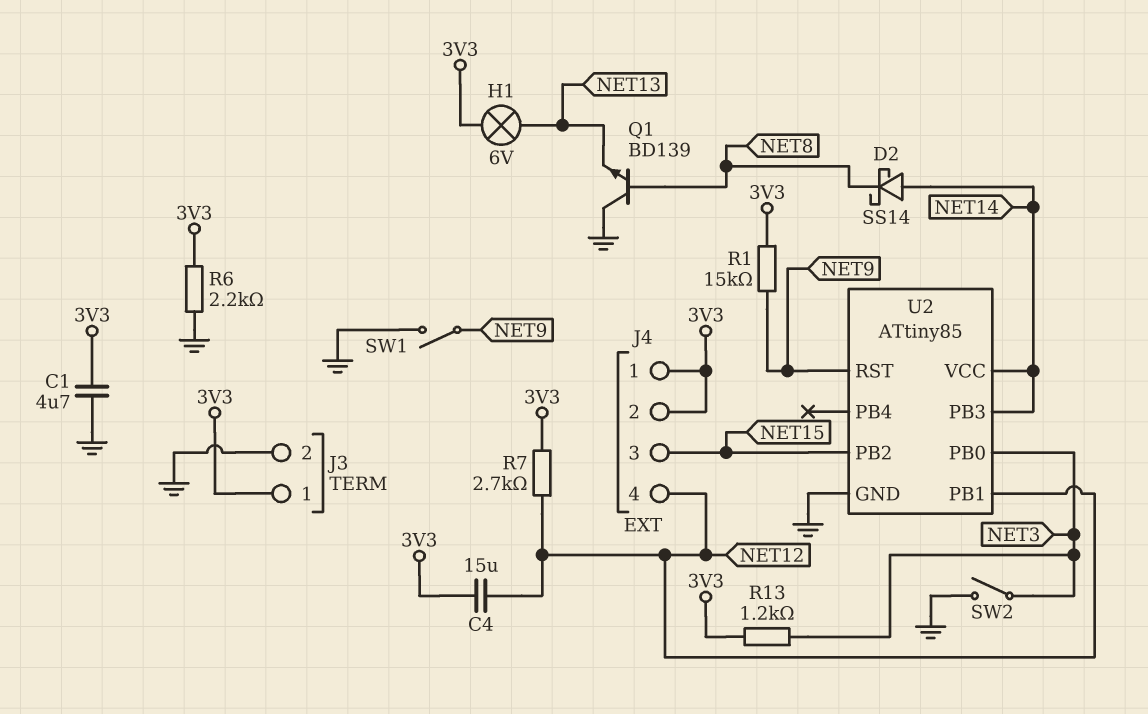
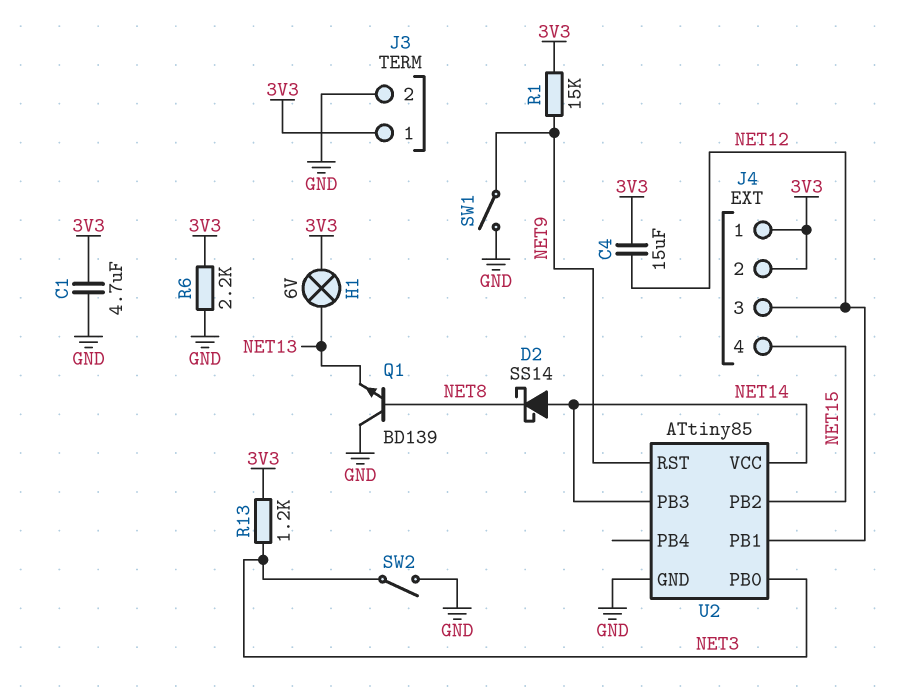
J4 pin 3: NET15 -> NET12
J4 pin 4: NET12 -> NET15
R7: 2.7k (3V3, NET12) -> none

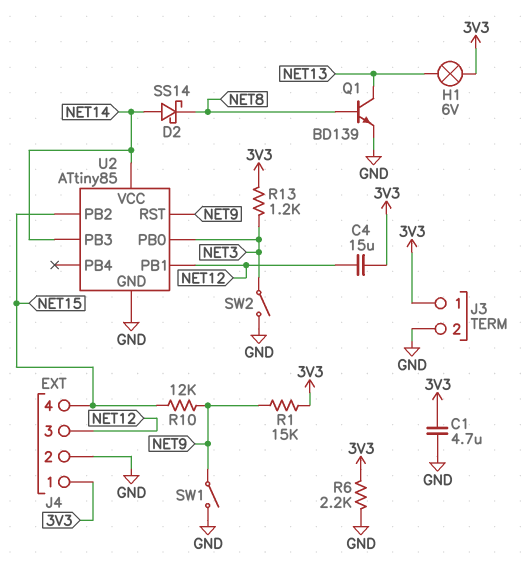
J4 pin 2: 3V3 -> GND
Q1: NPN BD139 (B NET8, C GND, E NET13) -> NPN BD139 (B NET8, C NET13, E GND)
R10: none -> 12k (NET9, NET15)

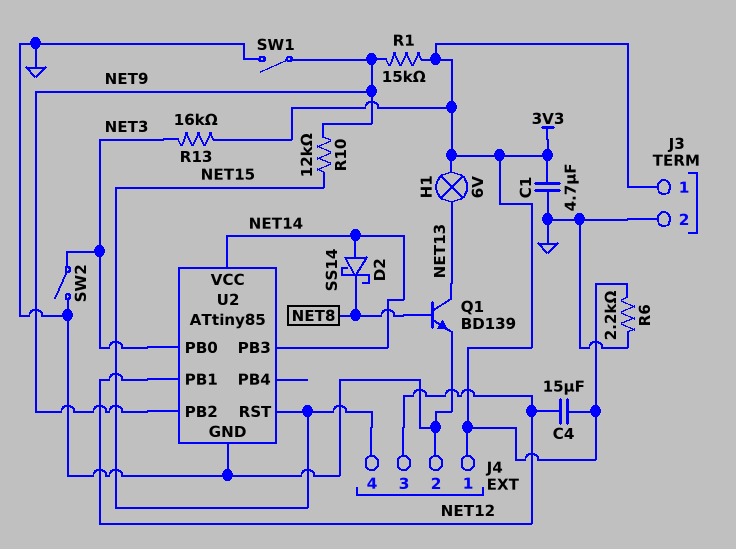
R13: 1.2k (3V3, NET3) -> 16k (3V3, NET3)
U2 pin PB2: NET15 -> NET9
U2 pin RST: NET9 -> NET15

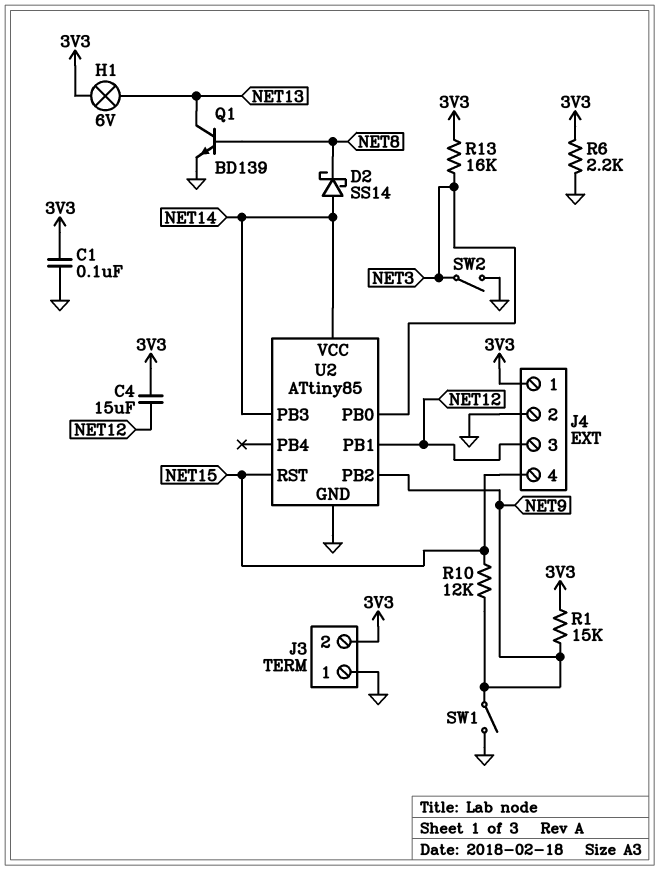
C1: 4.7uF (3V3, GND) -> 100nF (3V3, GND)
J3 pin 1: 3V3 -> GND
J3 pin 2: GND -> 3V3

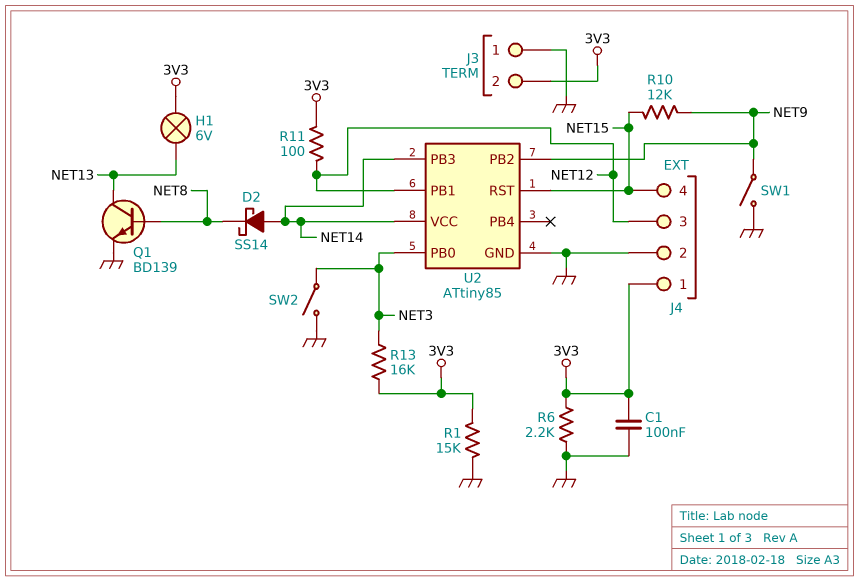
C4: 15uF (3V3, NET12) -> none
R1: 15k (3V3, NET9) -> 15k (3V3, GND)
R11: none -> 100 (3V3, NET12)

